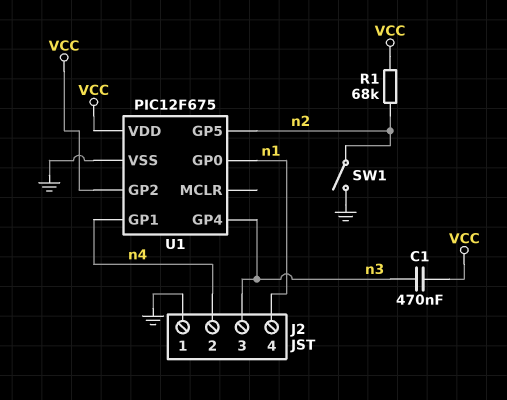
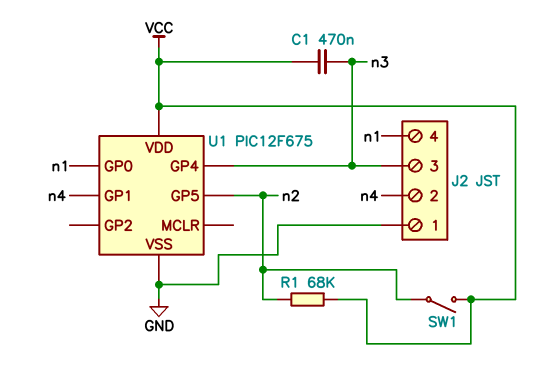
SW1: switch (GND, n2) -> switch (VCC, n2)
U1 pin GP2: VCC -> none

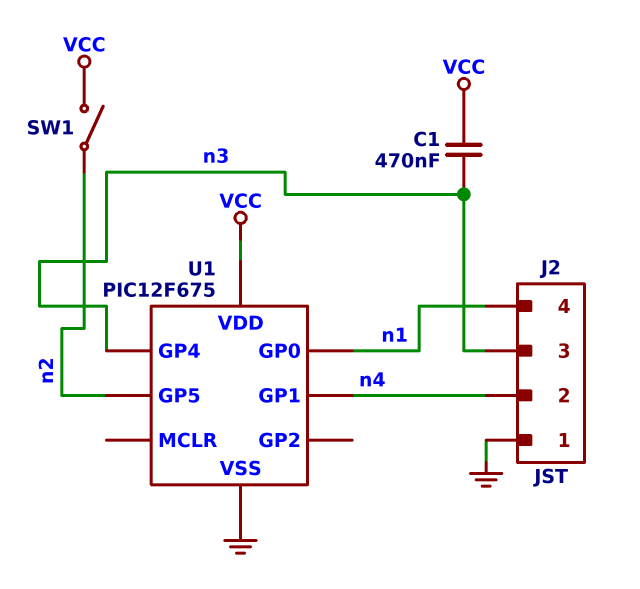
R1: 68k (VCC, n2) -> none

